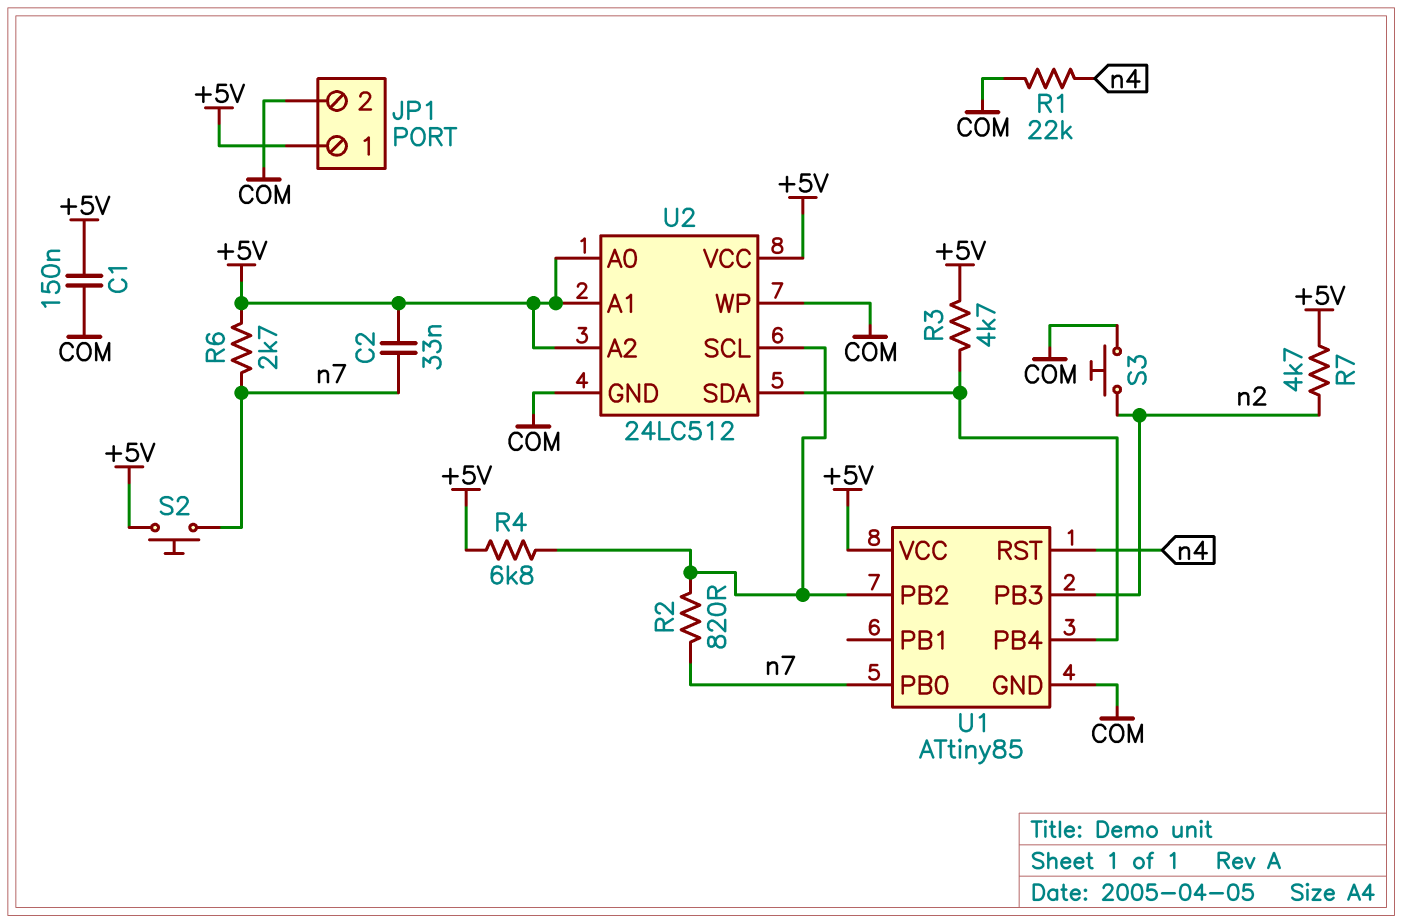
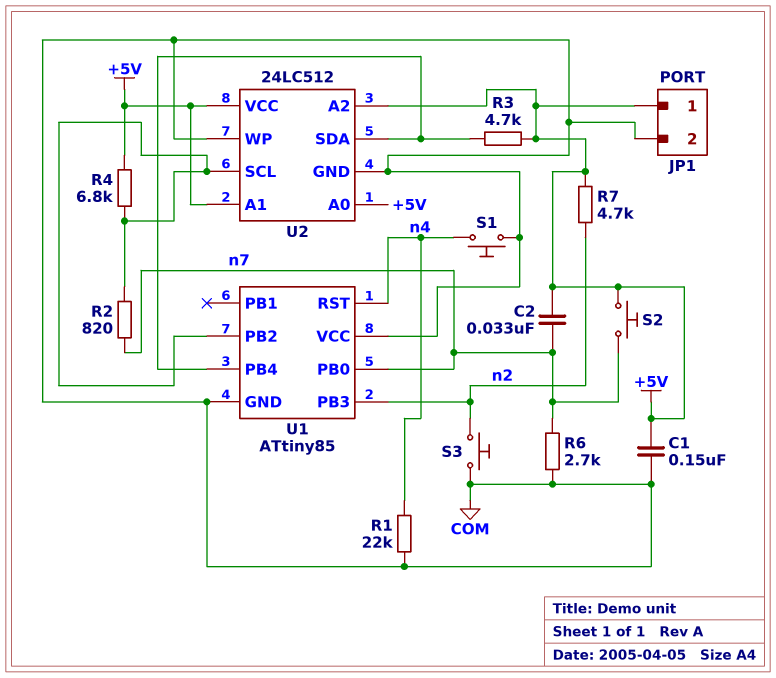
R6: 2.7k (+5V, n7) -> 2.7k (COM, n7)
S1: none -> button (COM, n4)
U1 pin VCC: +5V -> COM

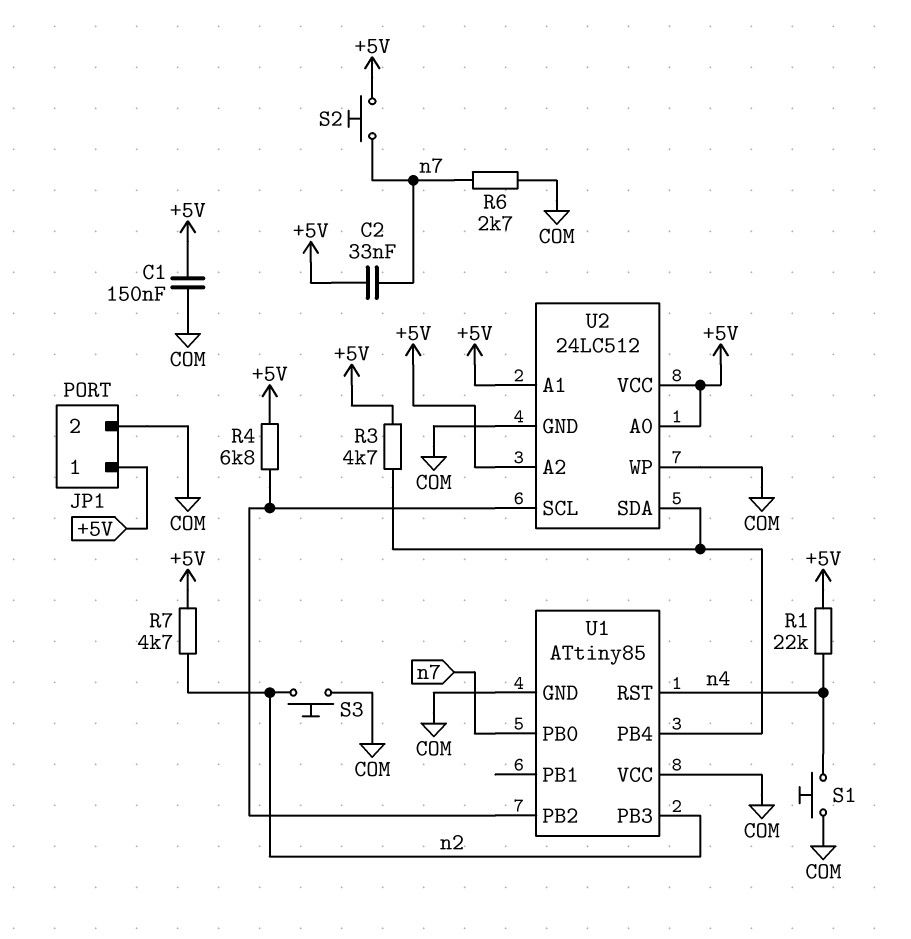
R1: 22k (COM, n4) -> 22k (+5V, n4)
R2: 820 (U1/PB2, n7) -> none

